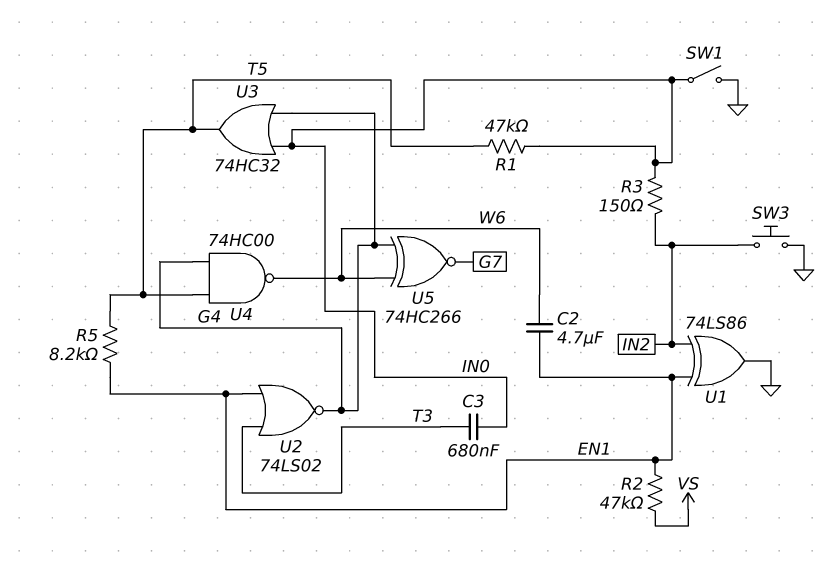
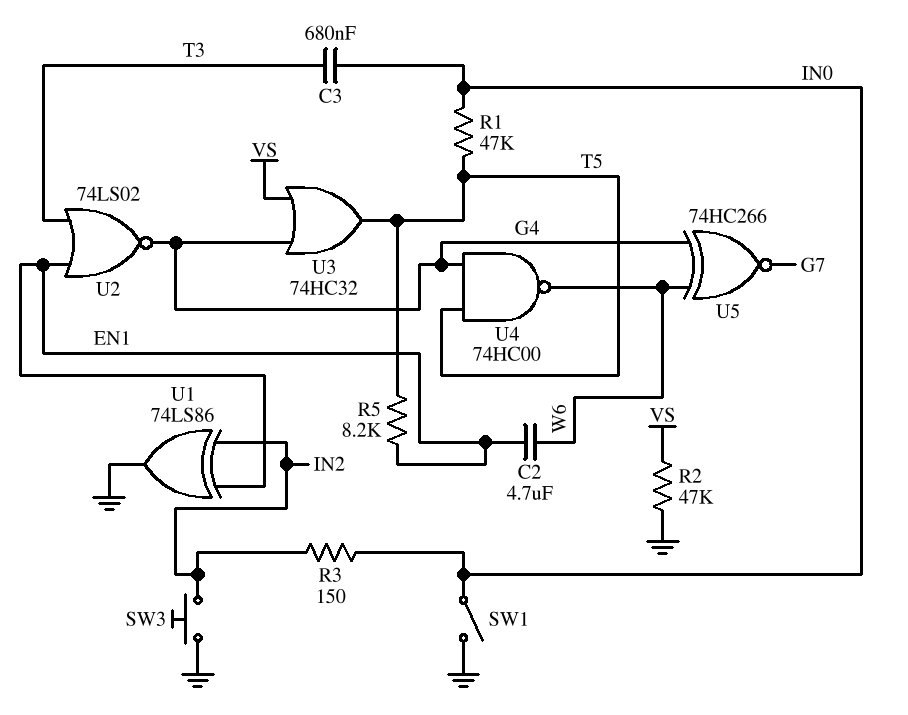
R2: 47k (EN1, VS) -> 47k (GND, VS)
U3: OR 74HC32 (in G4, in IN0, out T5) -> OR 74HC32 (in G4, in VS, out T5)

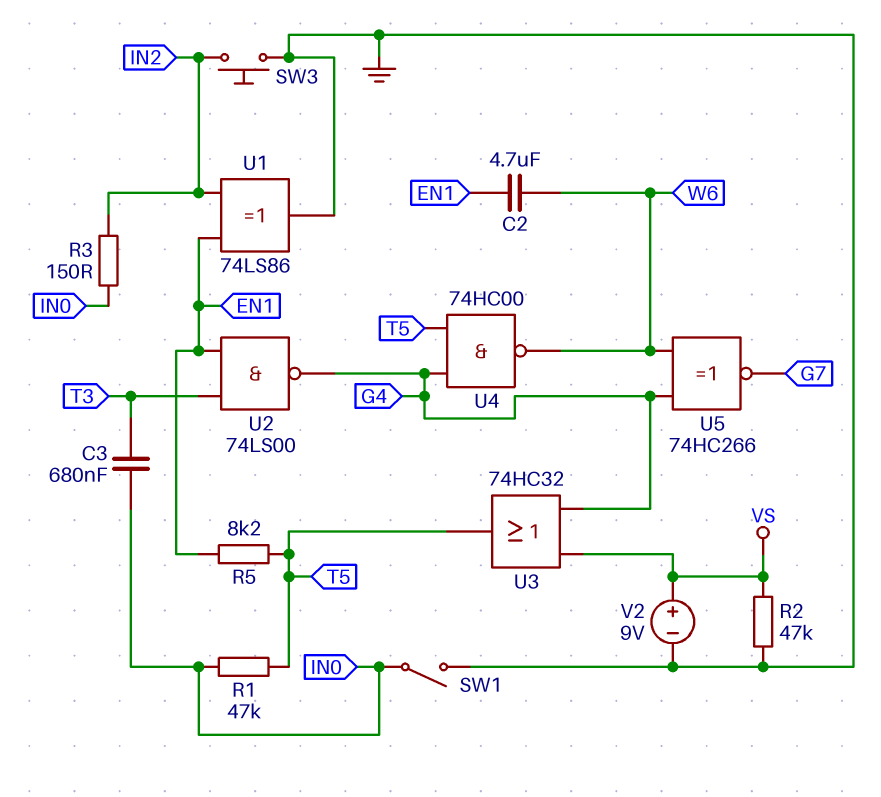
U2: NOR 74LS02 (in EN1, in T3, out G4) -> NAND 74LS00 (in EN1, in T3, out G4)
V2: none -> 9V (plus VS, minus GND)

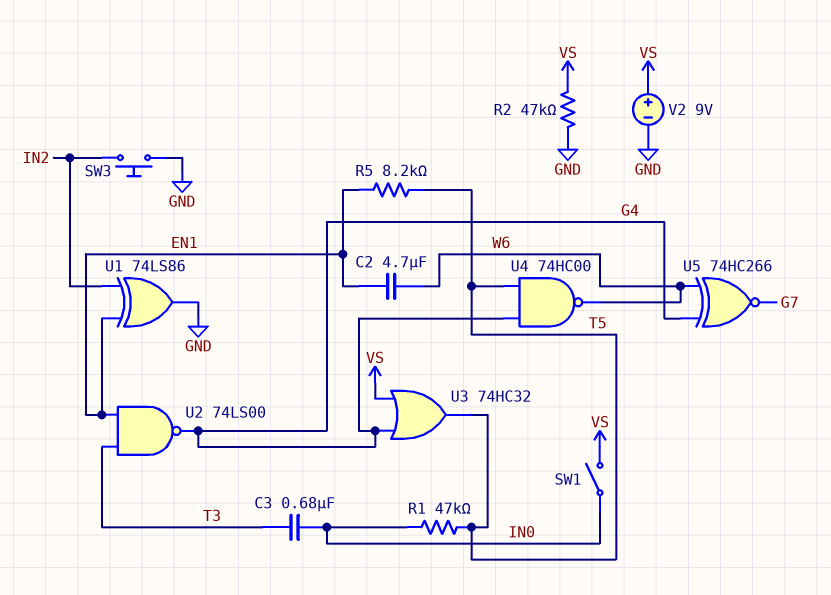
R3: 150 (IN0, IN2) -> none
SW1: switch (GND, IN0) -> switch (IN0, VS)

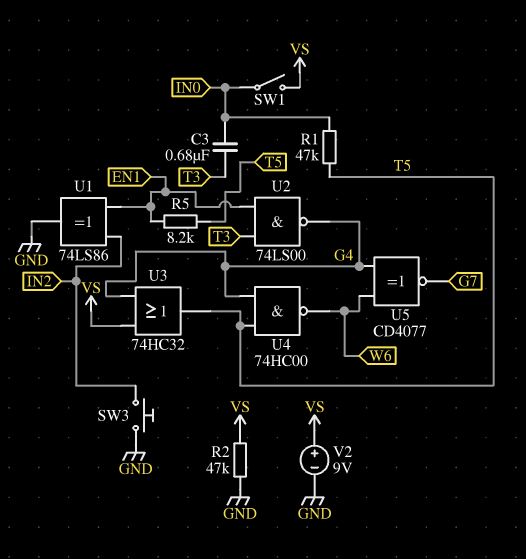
C2: 4.7uF (EN1, W6) -> none
U5: XNOR 74HC266 (in G4, in W6, out G7) -> XNOR CD4077 (in G4, in W6, out G7)

